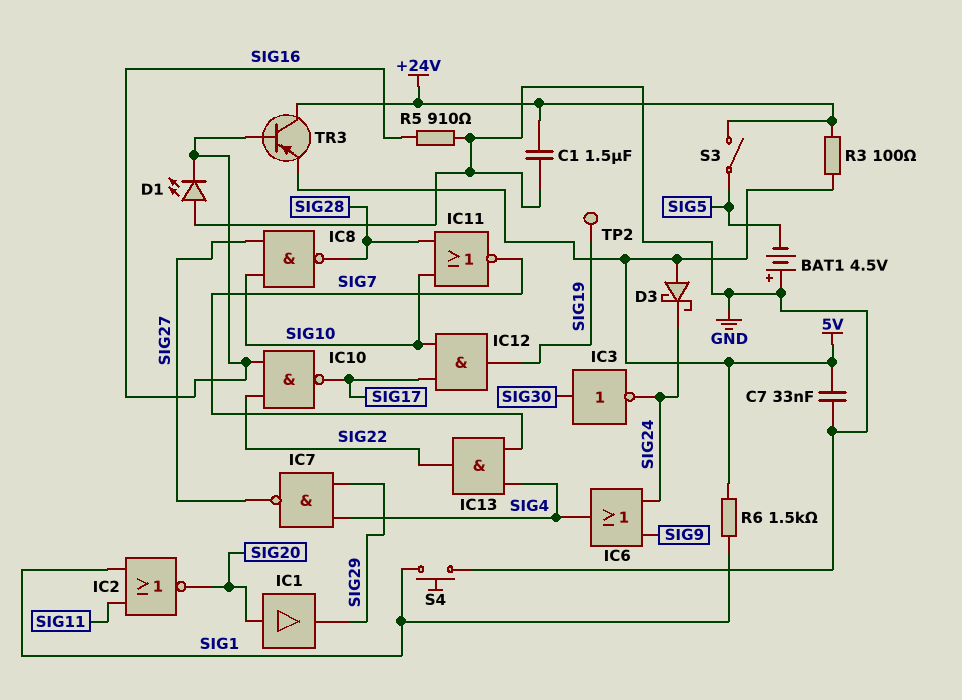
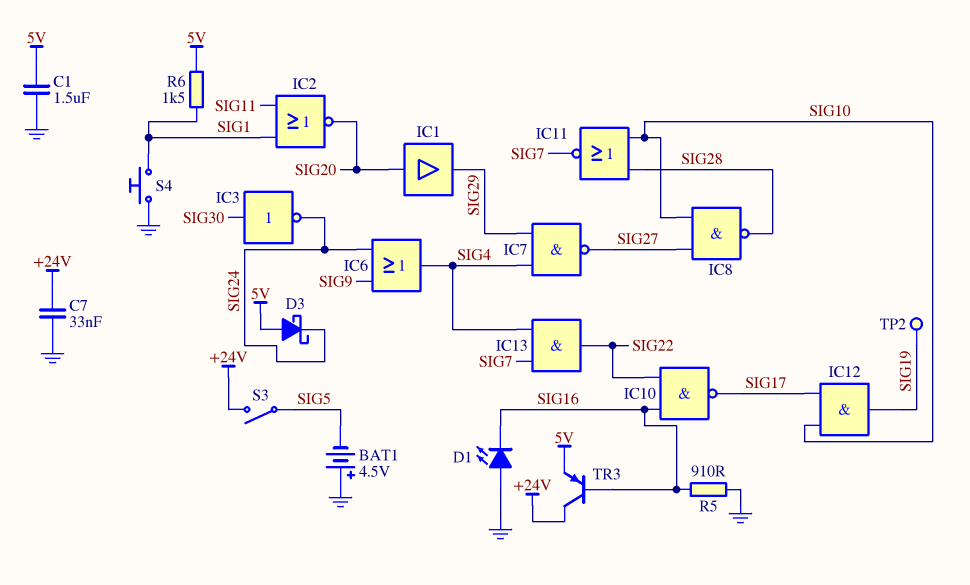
C1: 1.5uF (+24V, GND) -> 1.5uF (5V, GND)
C7: 33nF (5V, GND) -> 33nF (+24V, GND)
R3: 100 (+24V, 5V) -> none

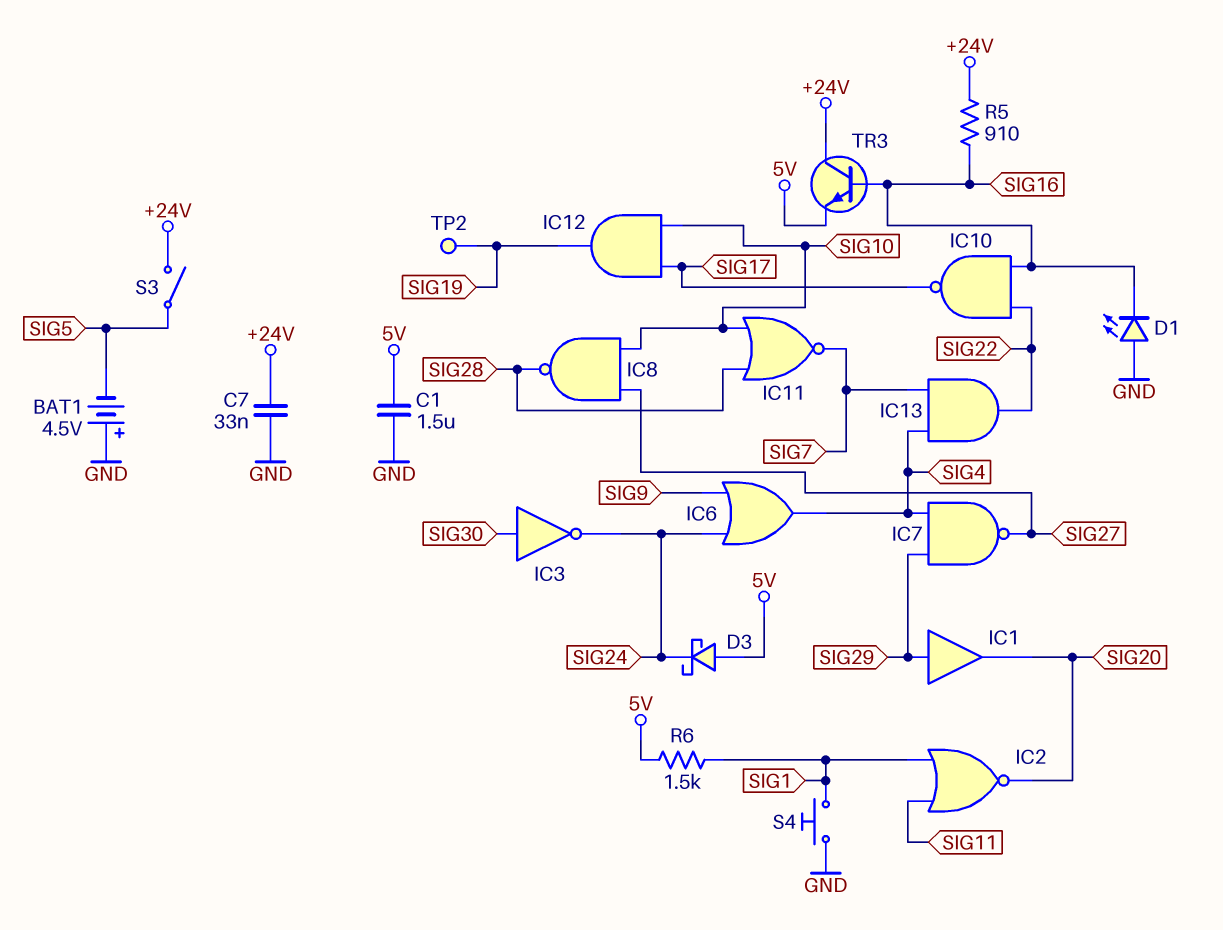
IC1: buffer (in SIG20, out SIG29) -> buffer (in SIG29, out SIG20)
R5: 910 (GND, SIG16) -> 910 (+24V, SIG16)
TR3: PNP (B SIG16, C +24V, E 5V) -> NPN (B SIG16, C +24V, E 5V)

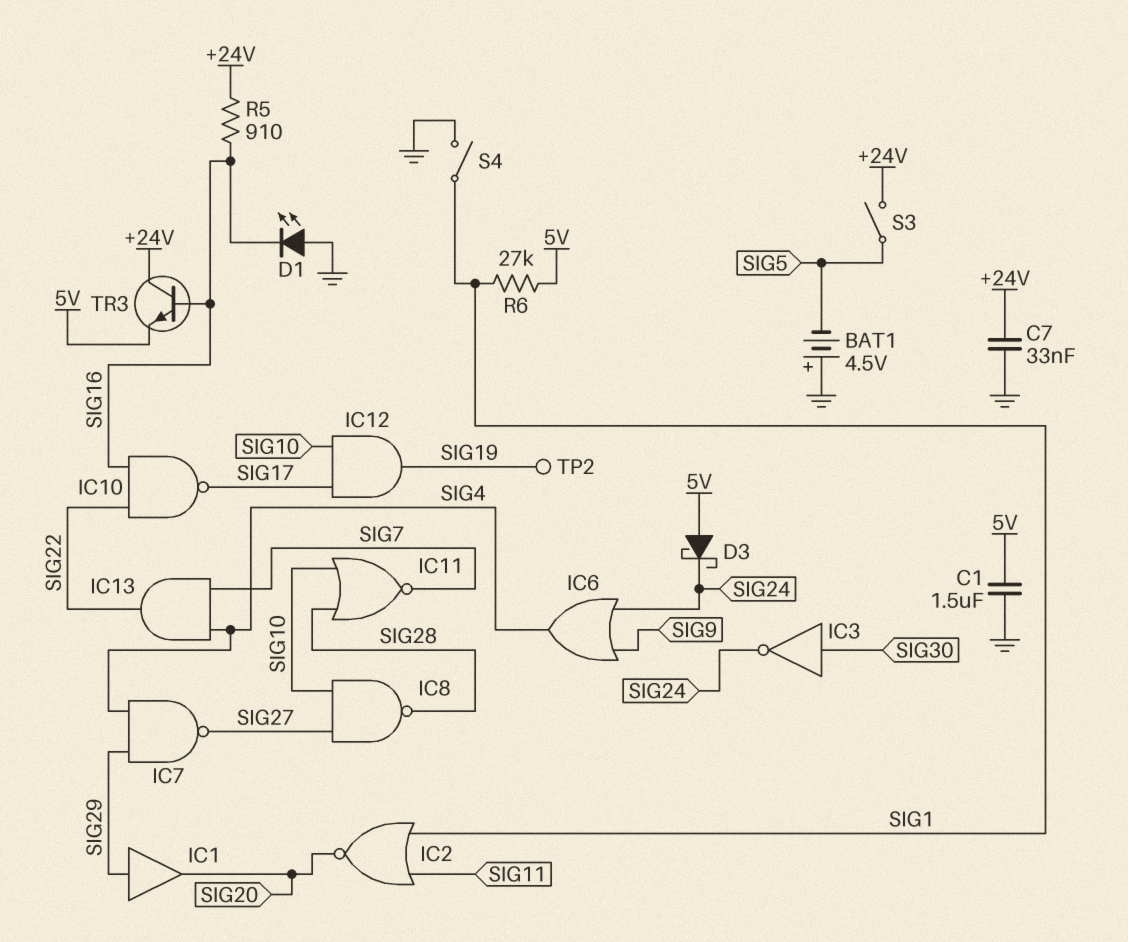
R6: 1.5k (5V, SIG1) -> 27k (5V, SIG1)
S4: button (GND, SIG1) -> switch (GND, SIG1)

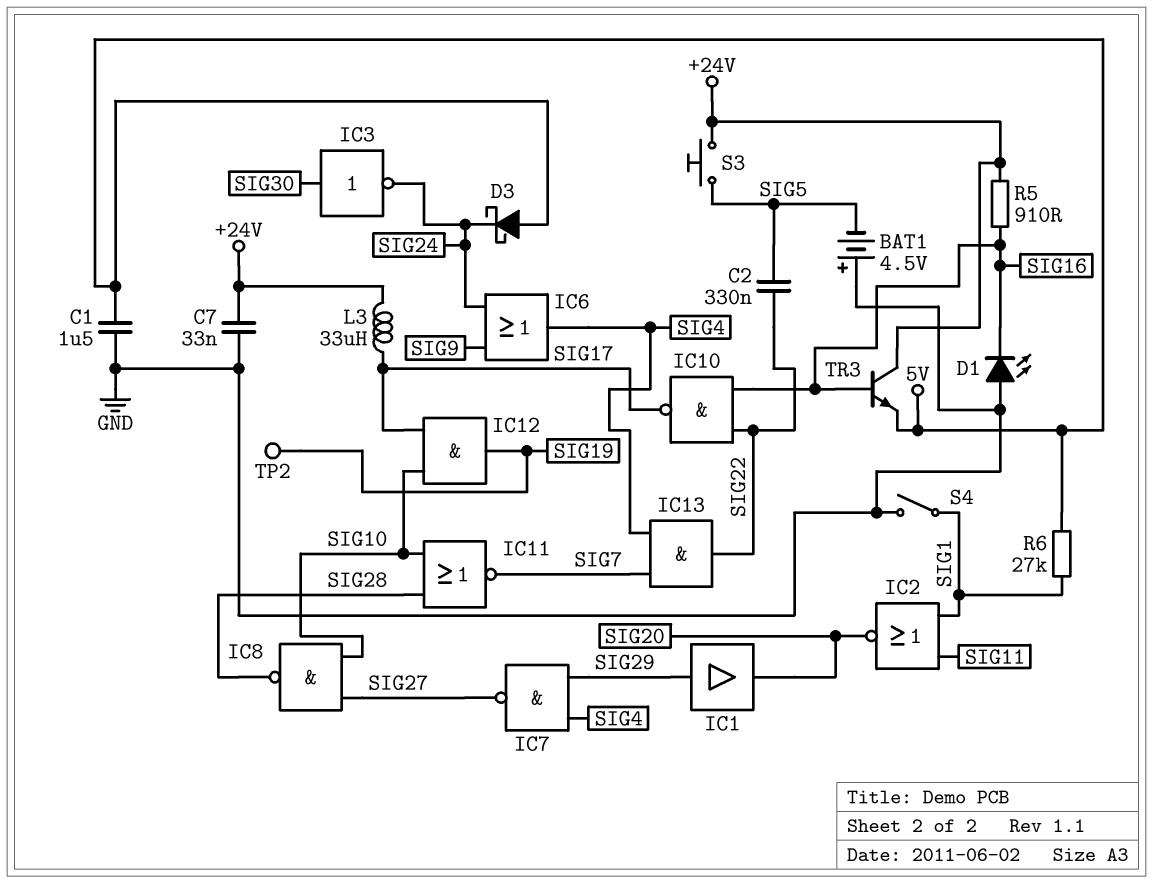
C2: none -> 330nF (SIG5, SIG22)
L3: none -> 33uH (+24V, SIG17)
S3: switch (+24V, SIG5) -> button (+24V, SIG5)

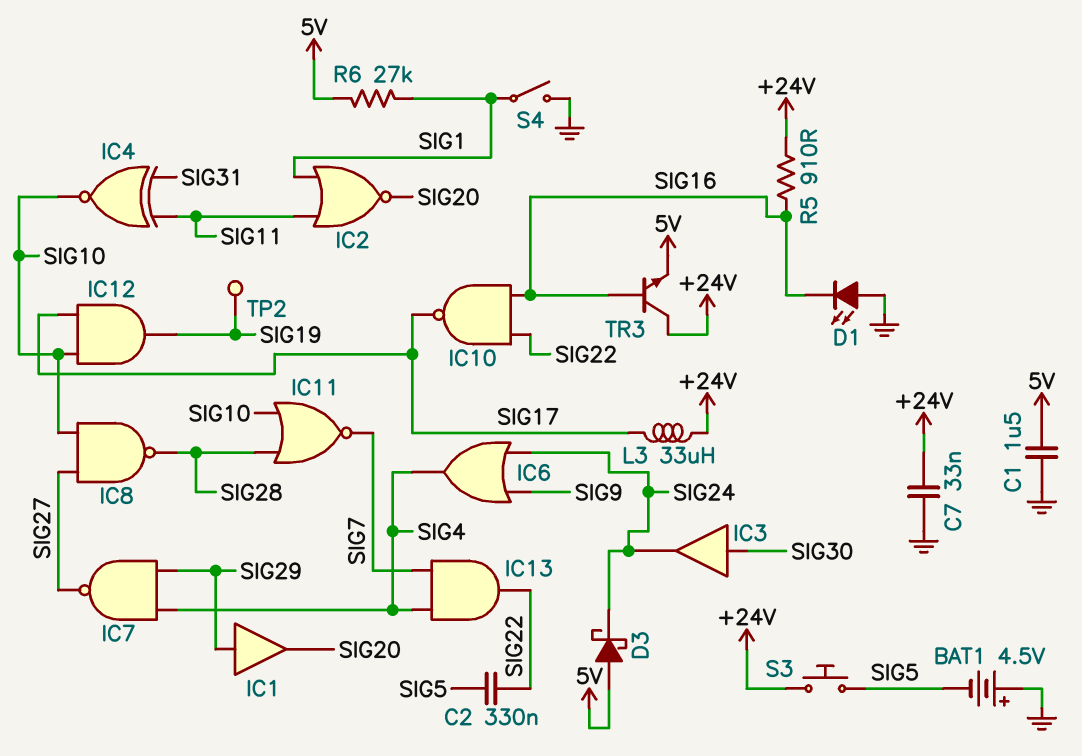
IC3: NOT (in SIG30, out SIG24) -> buffer (in SIG30, out SIG24)
IC4: none -> XNOR (in SIG11, in SIG31, out SIG10)

